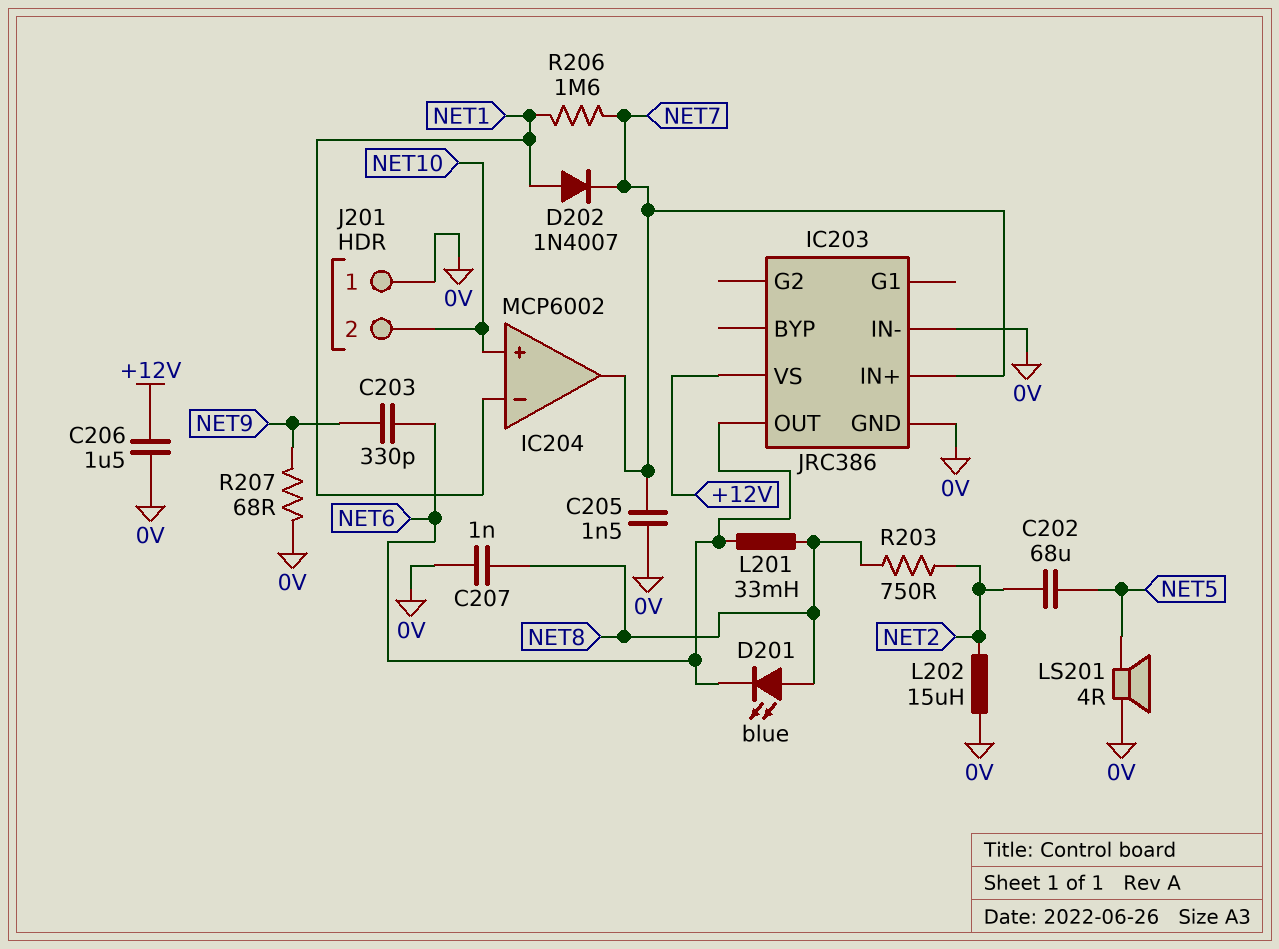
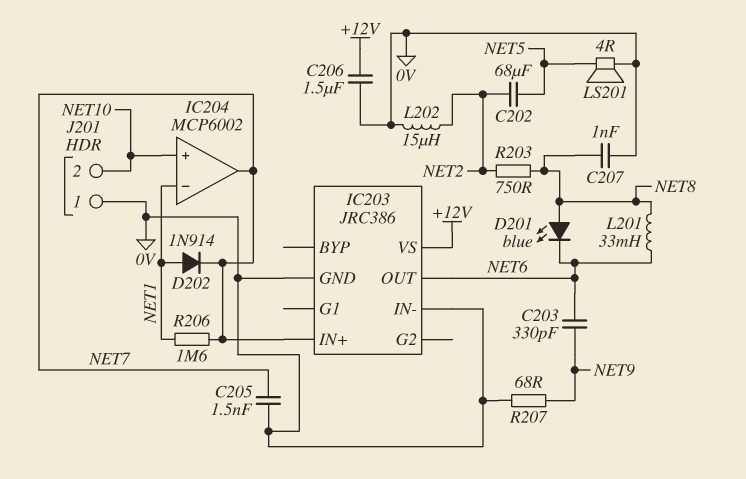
D202: diode 1N4007 (A NET1, K NET7) -> diode 1N914 (A NET1, K NET7)

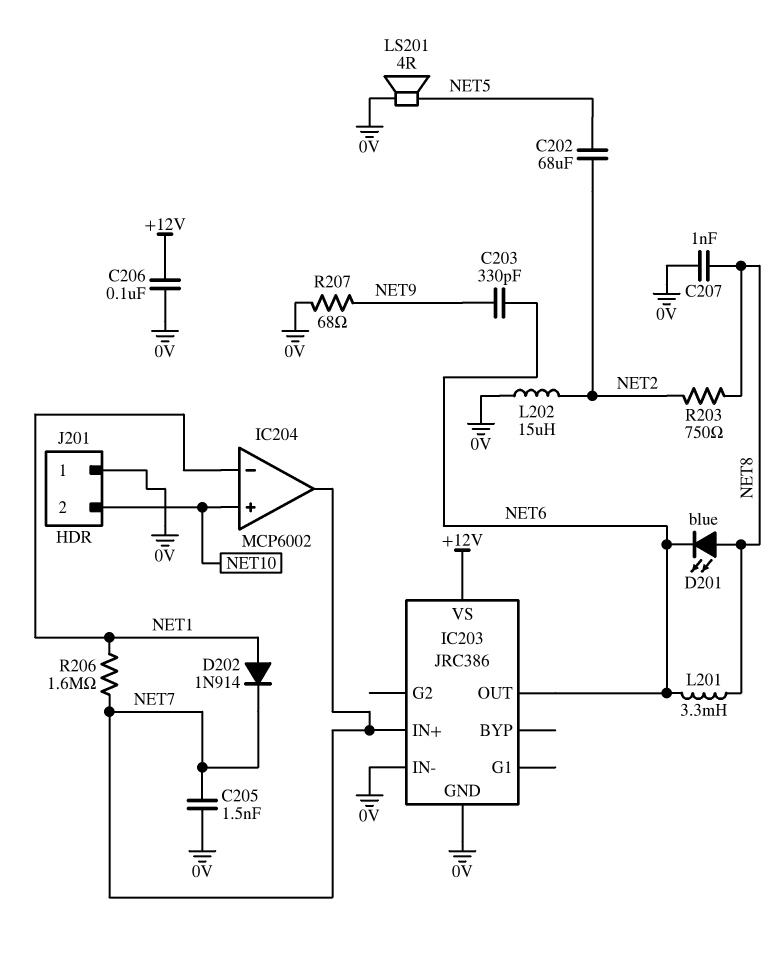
C206: 1.5uF (+12V, 0V) -> 100nF (+12V, 0V)
L201: 33mH (NET6, NET8) -> 3.3mH (NET6, NET8)

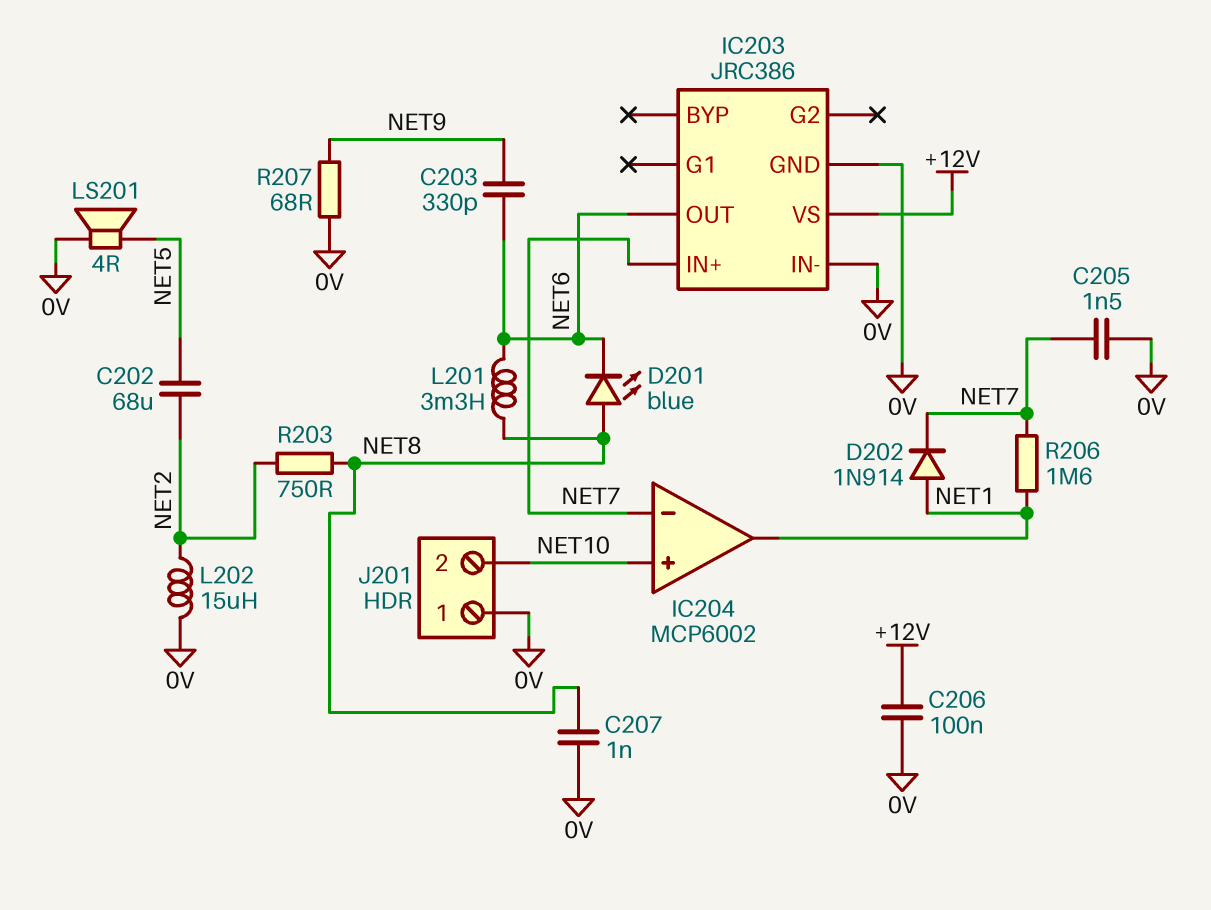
IC204 pin in-: NET1 -> NET7
IC204 pin out: NET7 -> NET1

